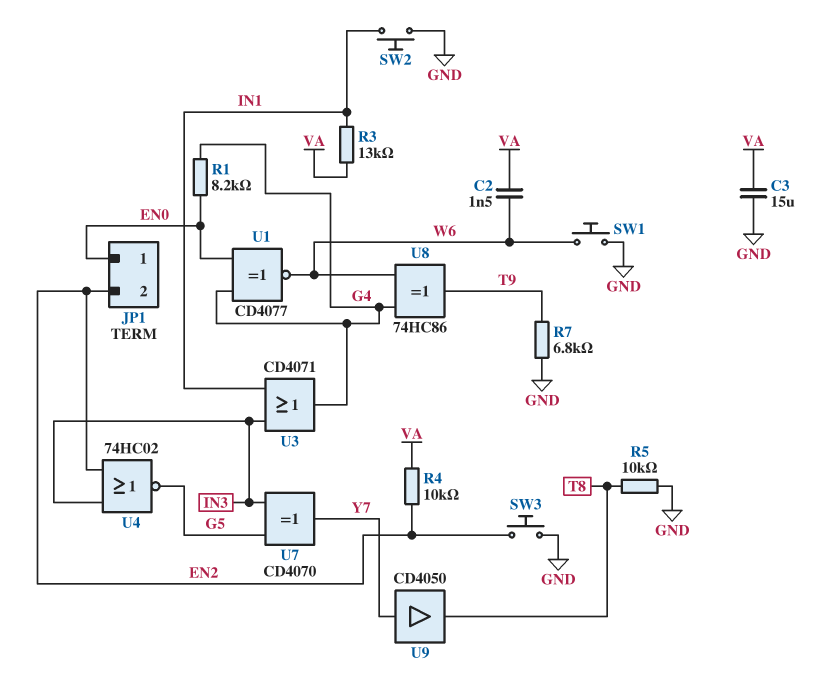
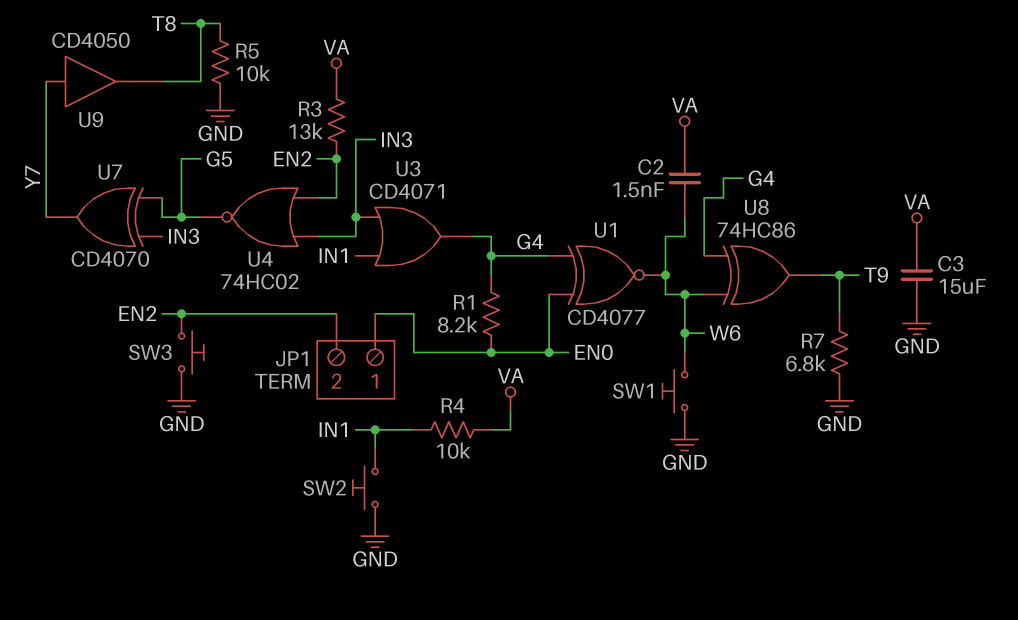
R3: 13k (IN1, VA) -> 13k (EN2, VA)
R4: 10k (EN2, VA) -> 10k (IN1, VA)

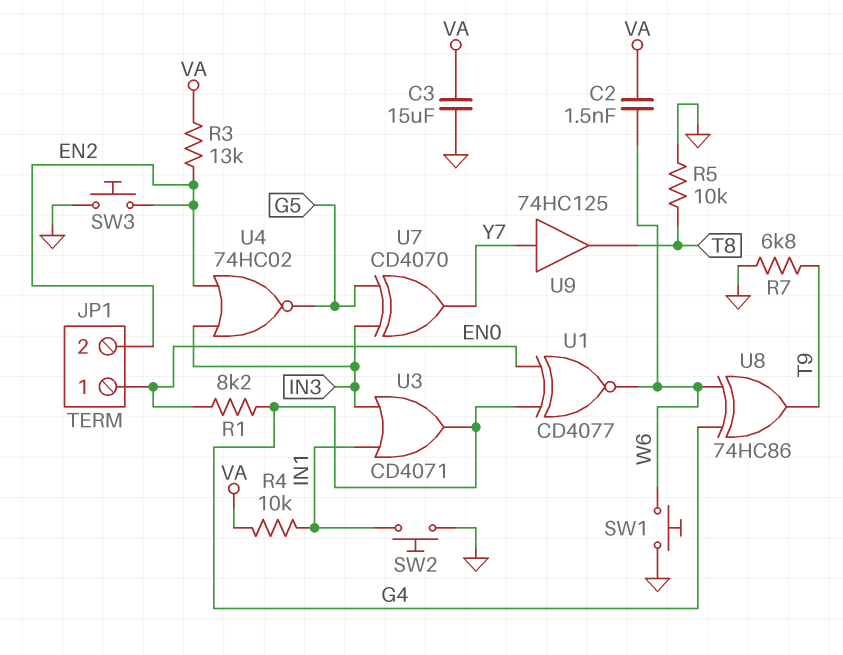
U9: buffer CD4050 (in Y7, out T8) -> buffer 74HC125 (in Y7, out T8)

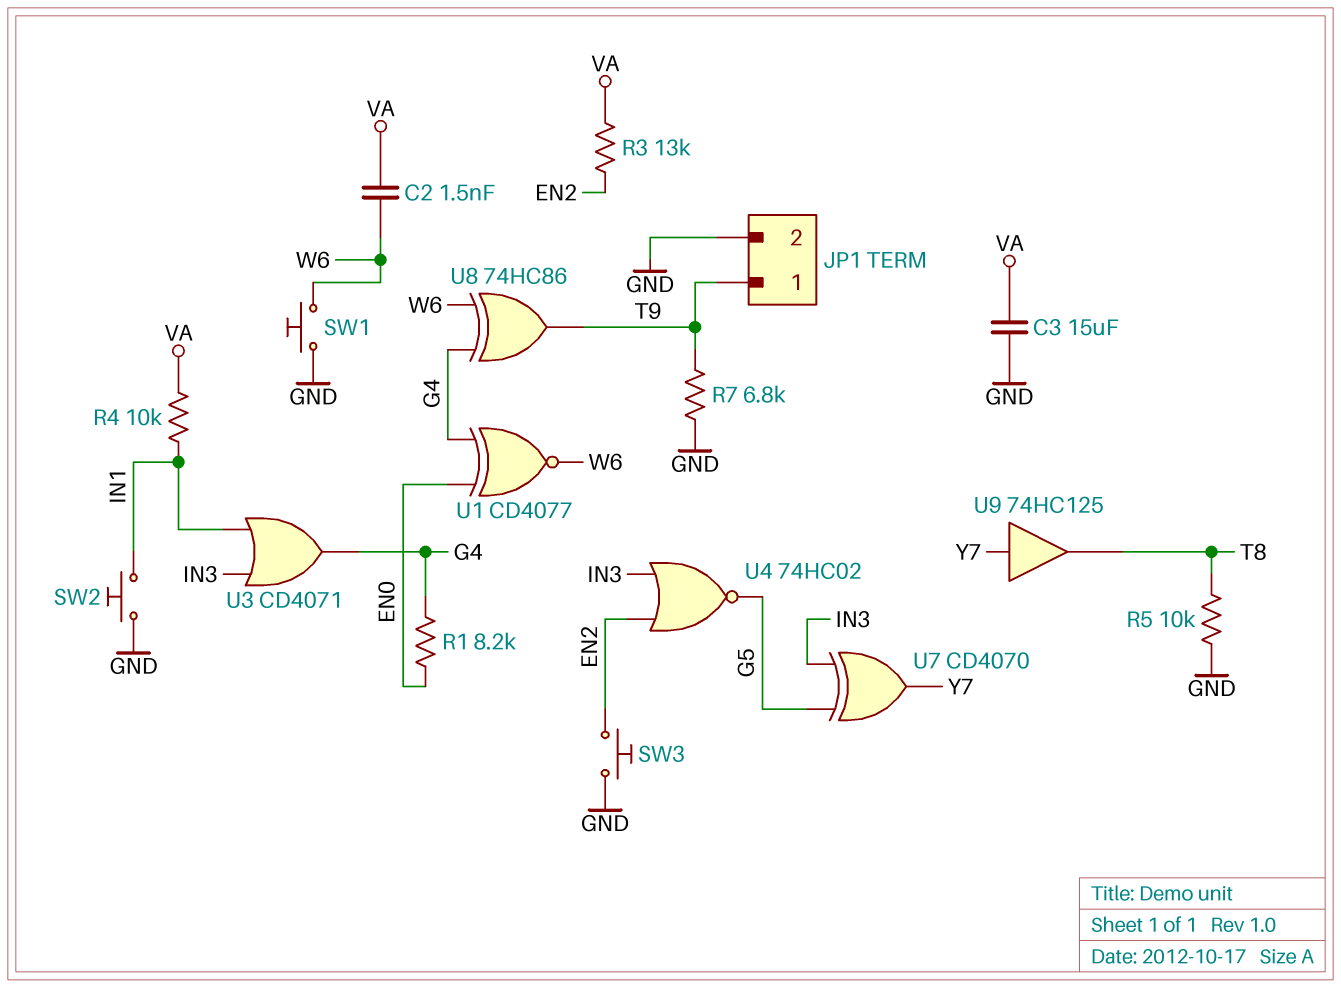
JP1 pin 1: EN0 -> T9
JP1 pin 2: EN2 -> GND

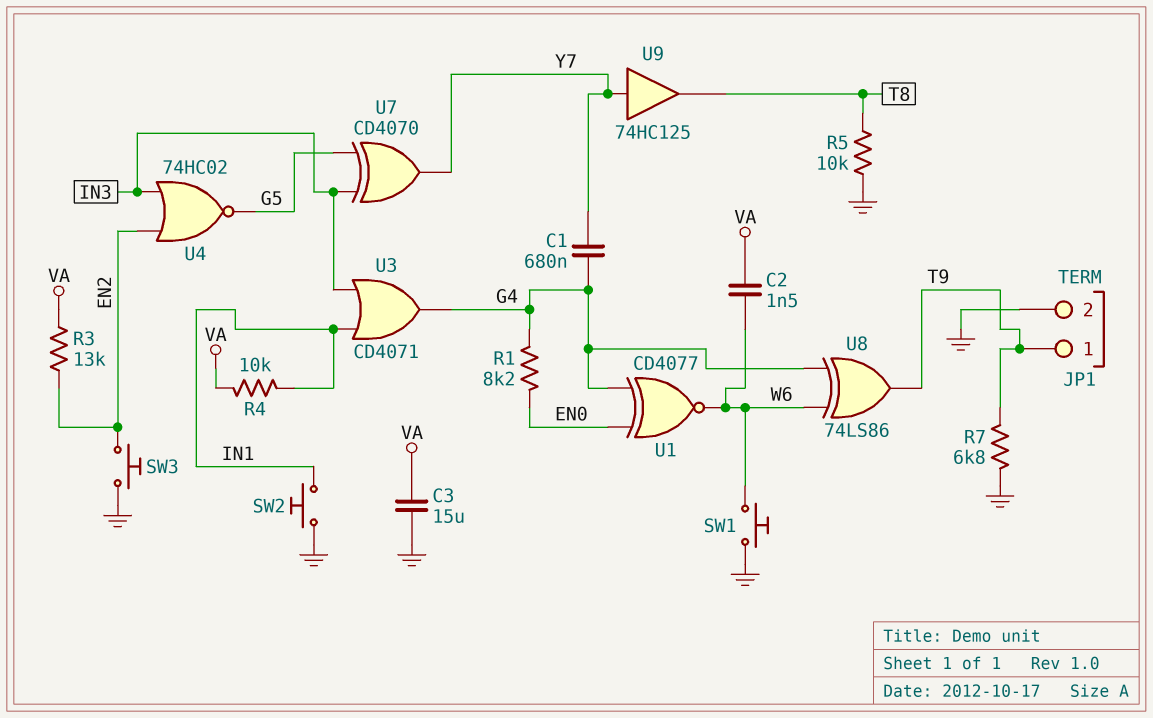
C1: none -> 680nF (G4, Y7)
U8: XOR 74HC86 (in G4, in W6, out T9) -> XOR 74LS86 (in G4, in W6, out T9)

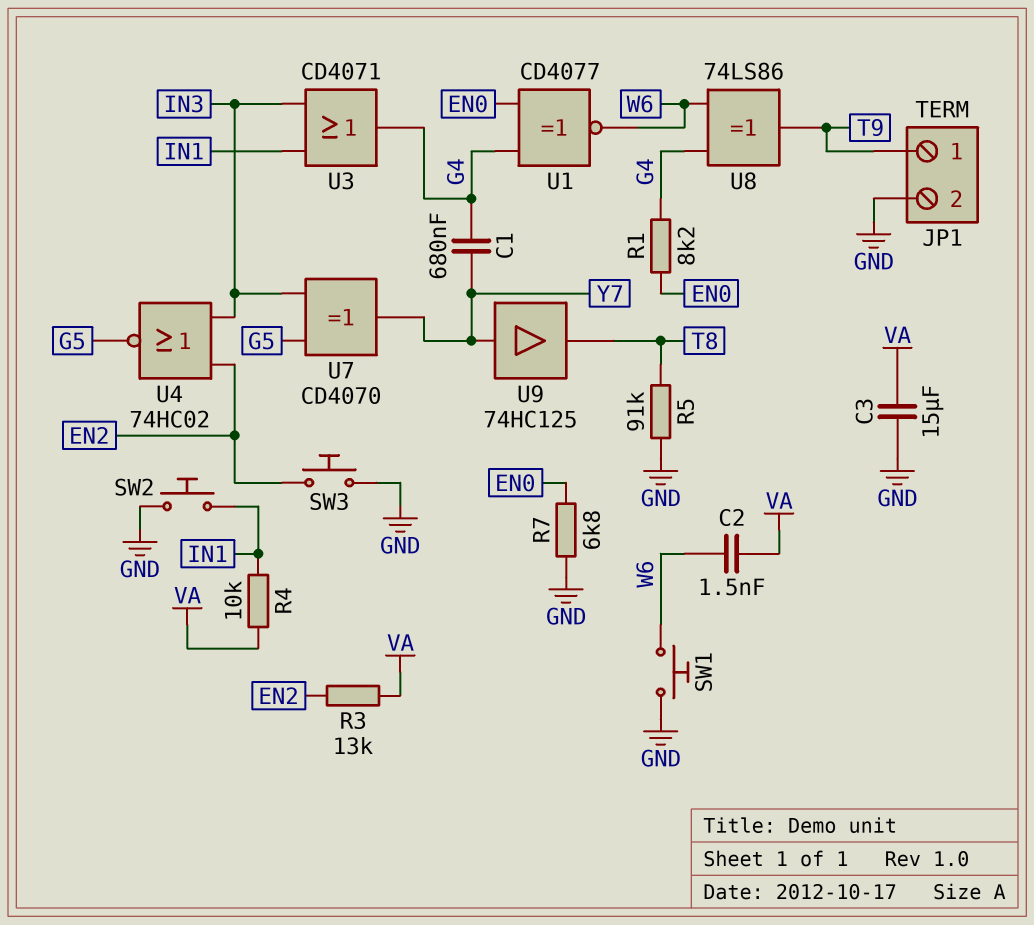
R5: 10k (GND, T8) -> 91k (GND, T8)
R7: 6.8k (GND, T9) -> 6.8k (EN0, GND)

